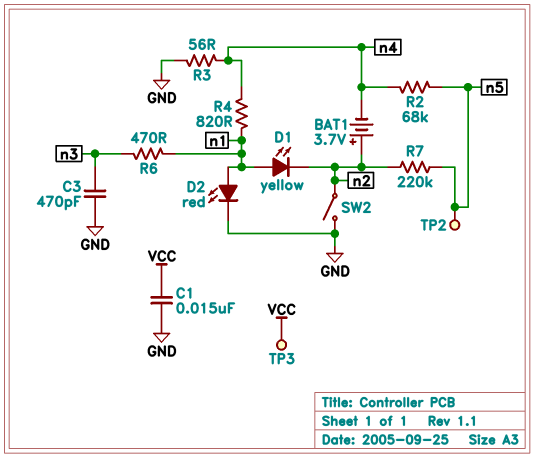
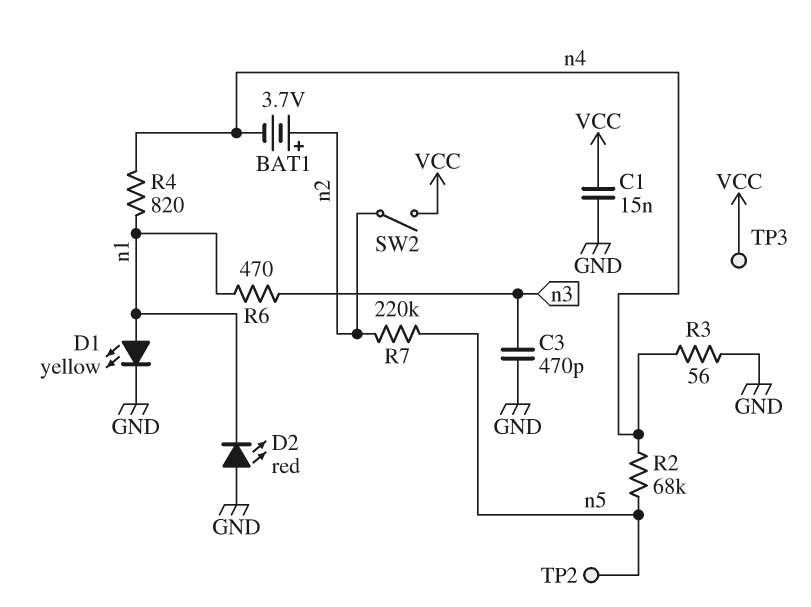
D1: LED yellow (A n1, K n2) -> LED yellow (A n1, K GND)
D2: LED red (A n1, K GND) -> LED red (A GND, K n1)
SW2: switch (GND, n2) -> switch (VCC, n2)

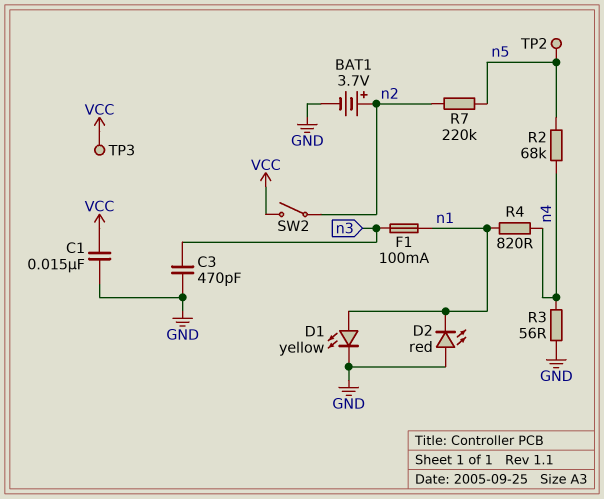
BAT1: 3.7V (plus n2, minus n4) -> 3.7V (plus n2, minus GND)
F1: none -> 100mA (n1, n3)
R6: 470 (n1, n3) -> none

